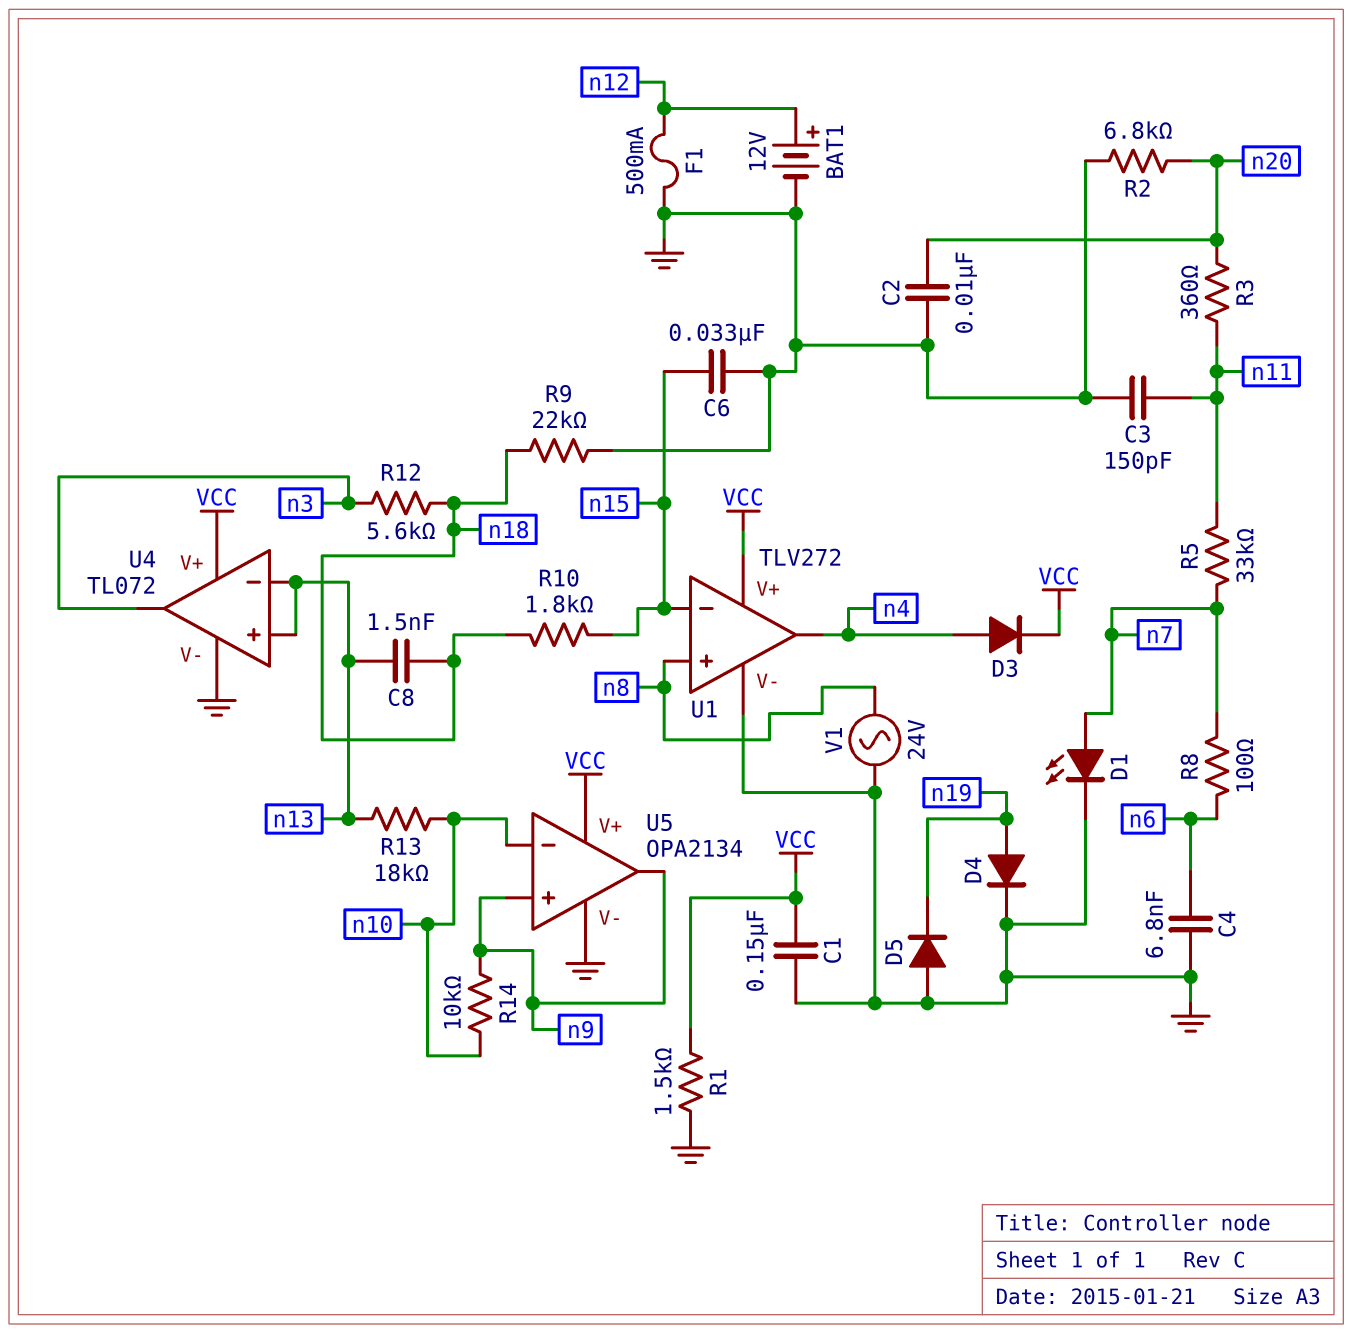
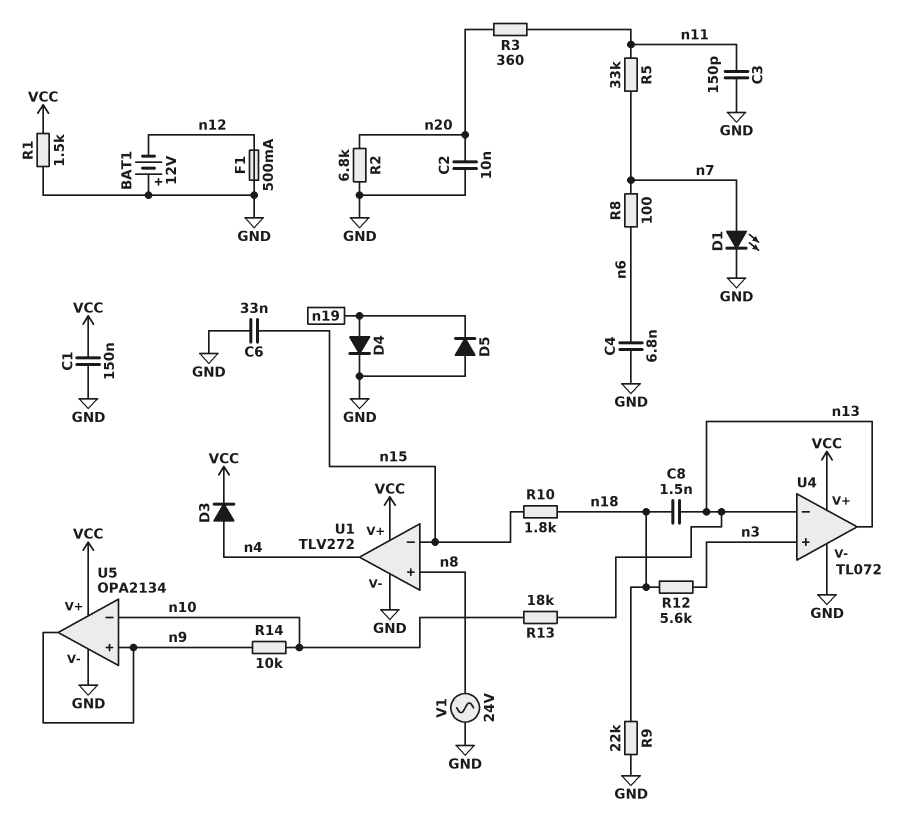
BAT1: 12V (plus n12, minus GND) -> 12V (plus GND, minus n12)
U4 pin in+: n13 -> n3
U4 pin out: n3 -> n13

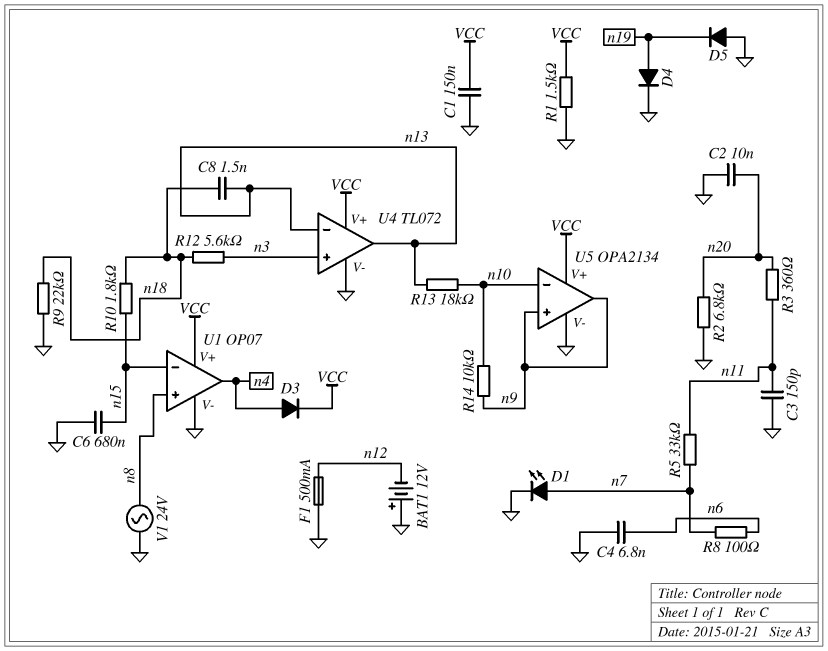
C6: 33nF (GND, n15) -> 680nF (GND, n15)
U1: TLV272 -> OP07

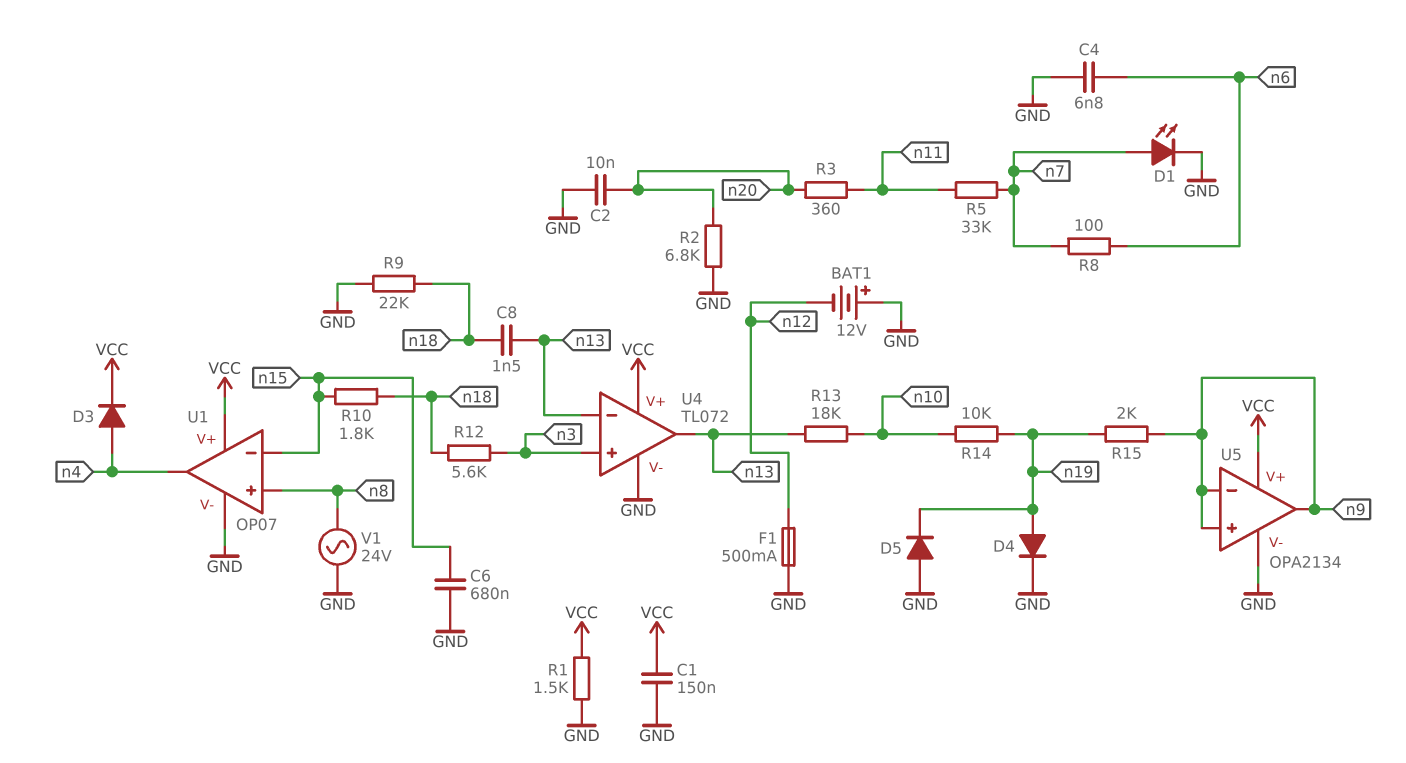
C3: 150pF (GND, n11) -> none
R14: 10k (n9, n10) -> 10k (n10, n19)
R15: none -> 2k (n9, n19)
U5 pin in-: n10 -> n9

